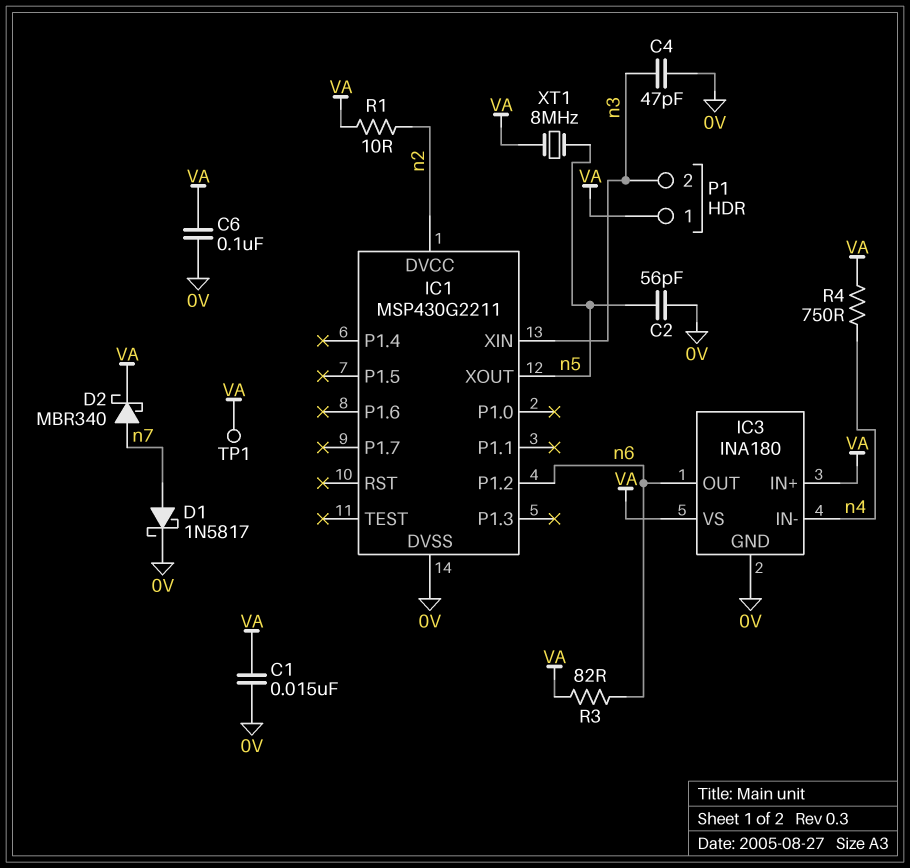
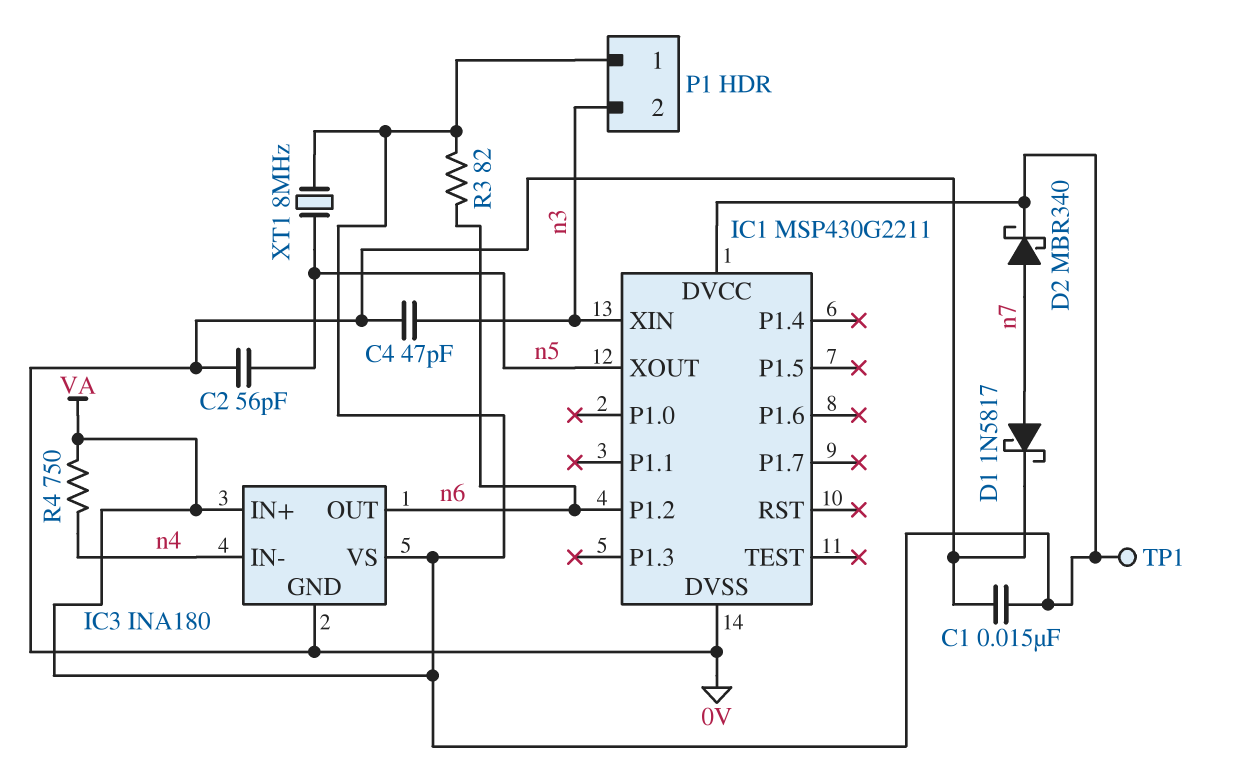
C6: 100nF (0V, VA) -> none
IC1 pin DVCC: n2 -> VA
R1: 10 (VA, n2) -> none

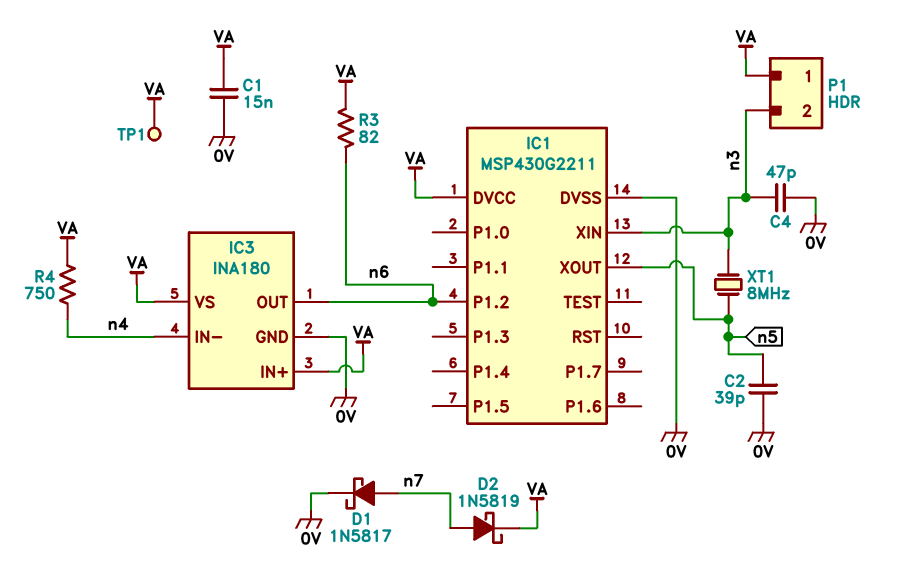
C2: 56pF (0V, n5) -> 39pF (0V, n5)
D2: schottky MBR340 (A n7, K VA) -> schottky 1N5819 (A n7, K VA)
XT1: 8MHz (VA, n5) -> 8MHz (n3, n5)

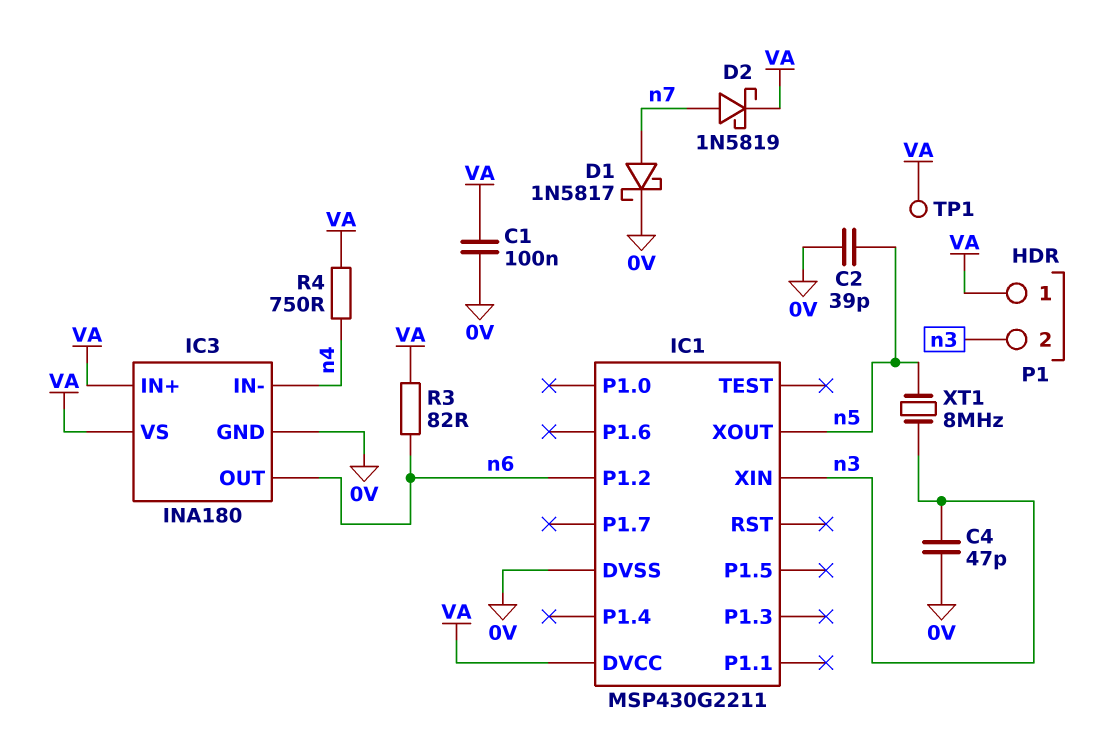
C1: 15nF (0V, VA) -> 100nF (0V, VA)

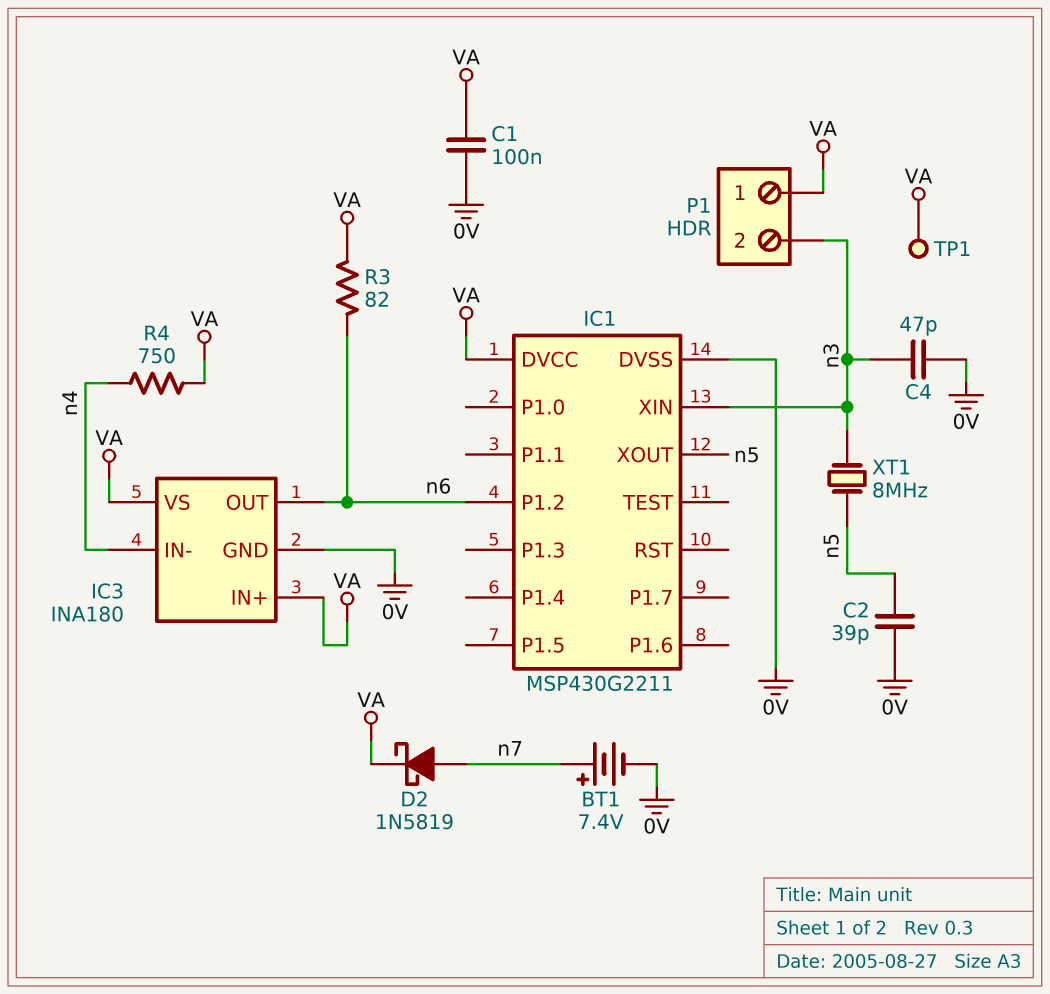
BT1: none -> 7.4V (plus n7, minus 0V)
D1: schottky 1N5817 (A n7, K 0V) -> none

